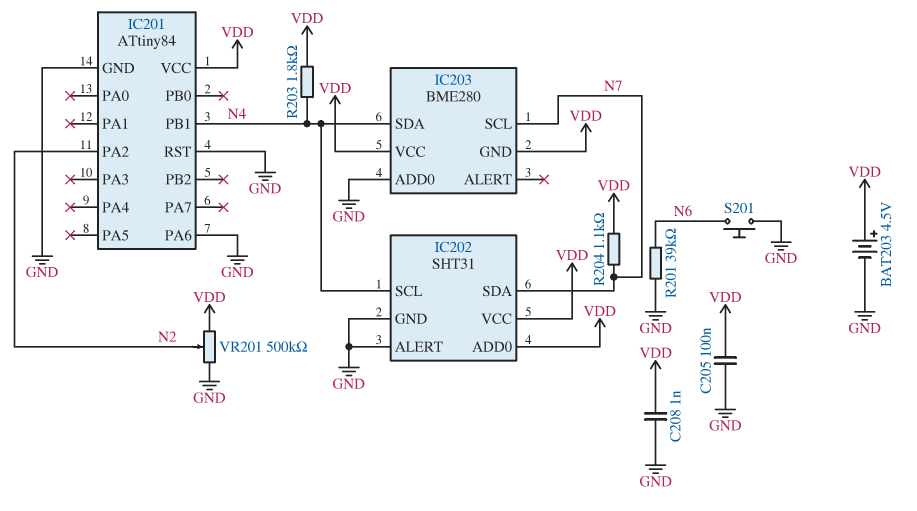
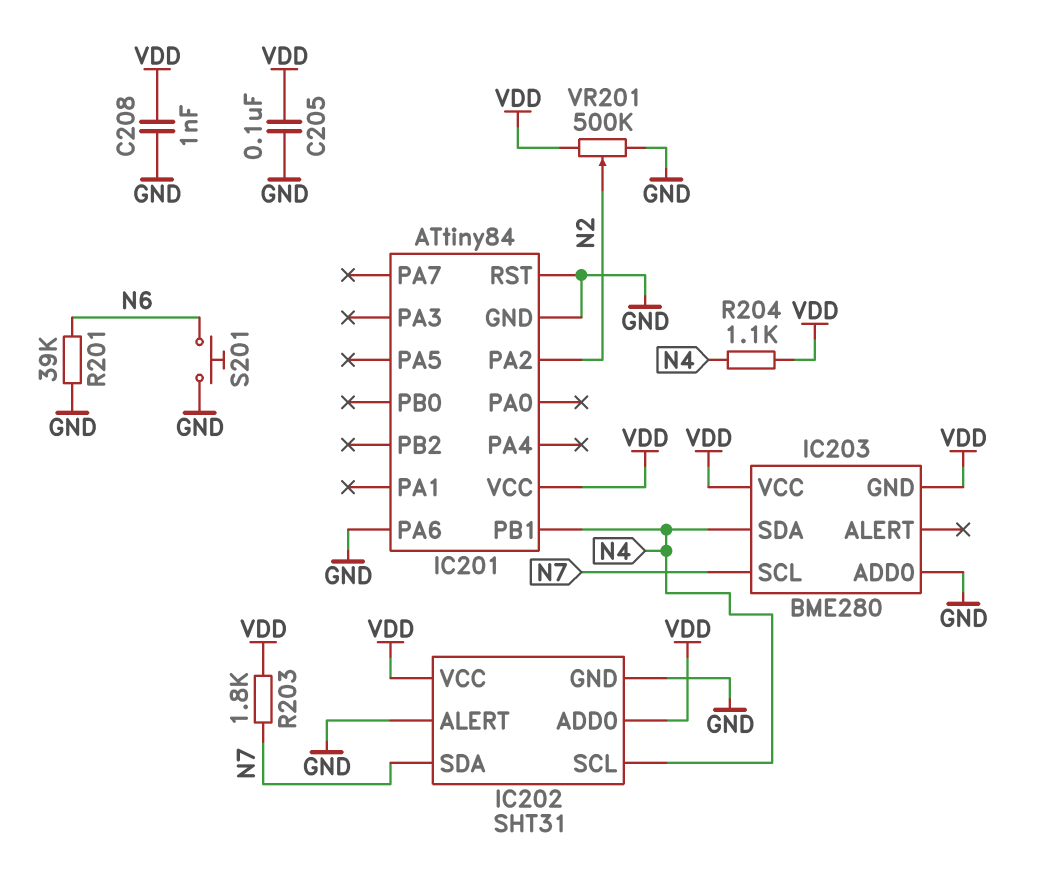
BAT203: 4.5V (plus VDD, minus GND) -> none
R203: 1.8k (N4, VDD) -> 1.8k (N7, VDD)
R204: 1.1k (N7, VDD) -> 1.1k (N4, VDD)

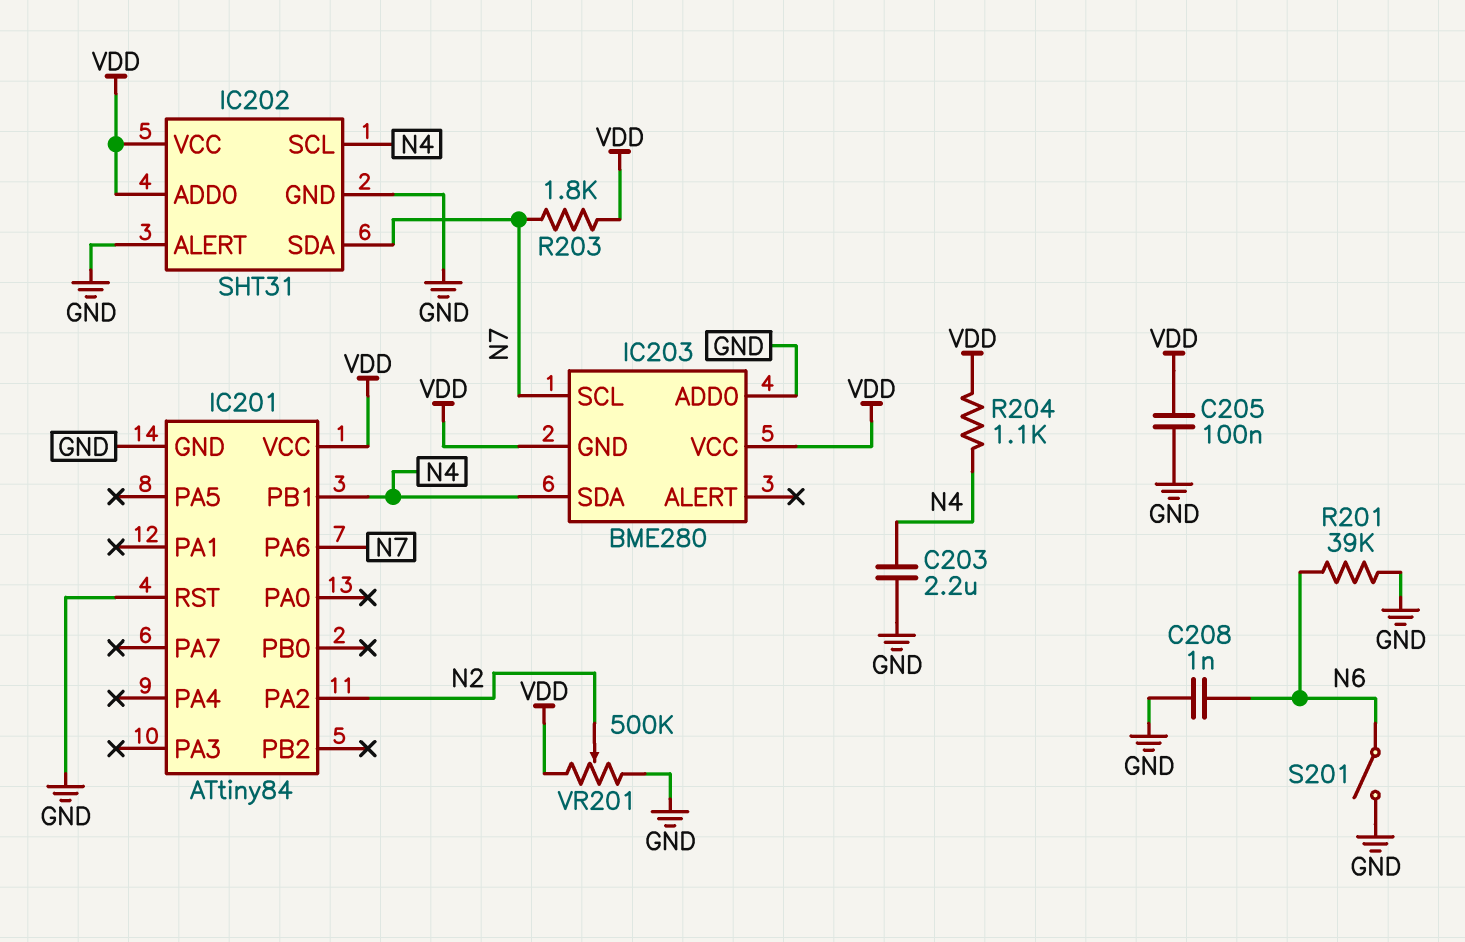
C203: none -> 2.2uF (GND, N4)
C208: 1nF (GND, VDD) -> 1nF (GND, N6)
IC201 pin PA6: GND -> N7
S201: button (GND, N6) -> switch (GND, N6)

